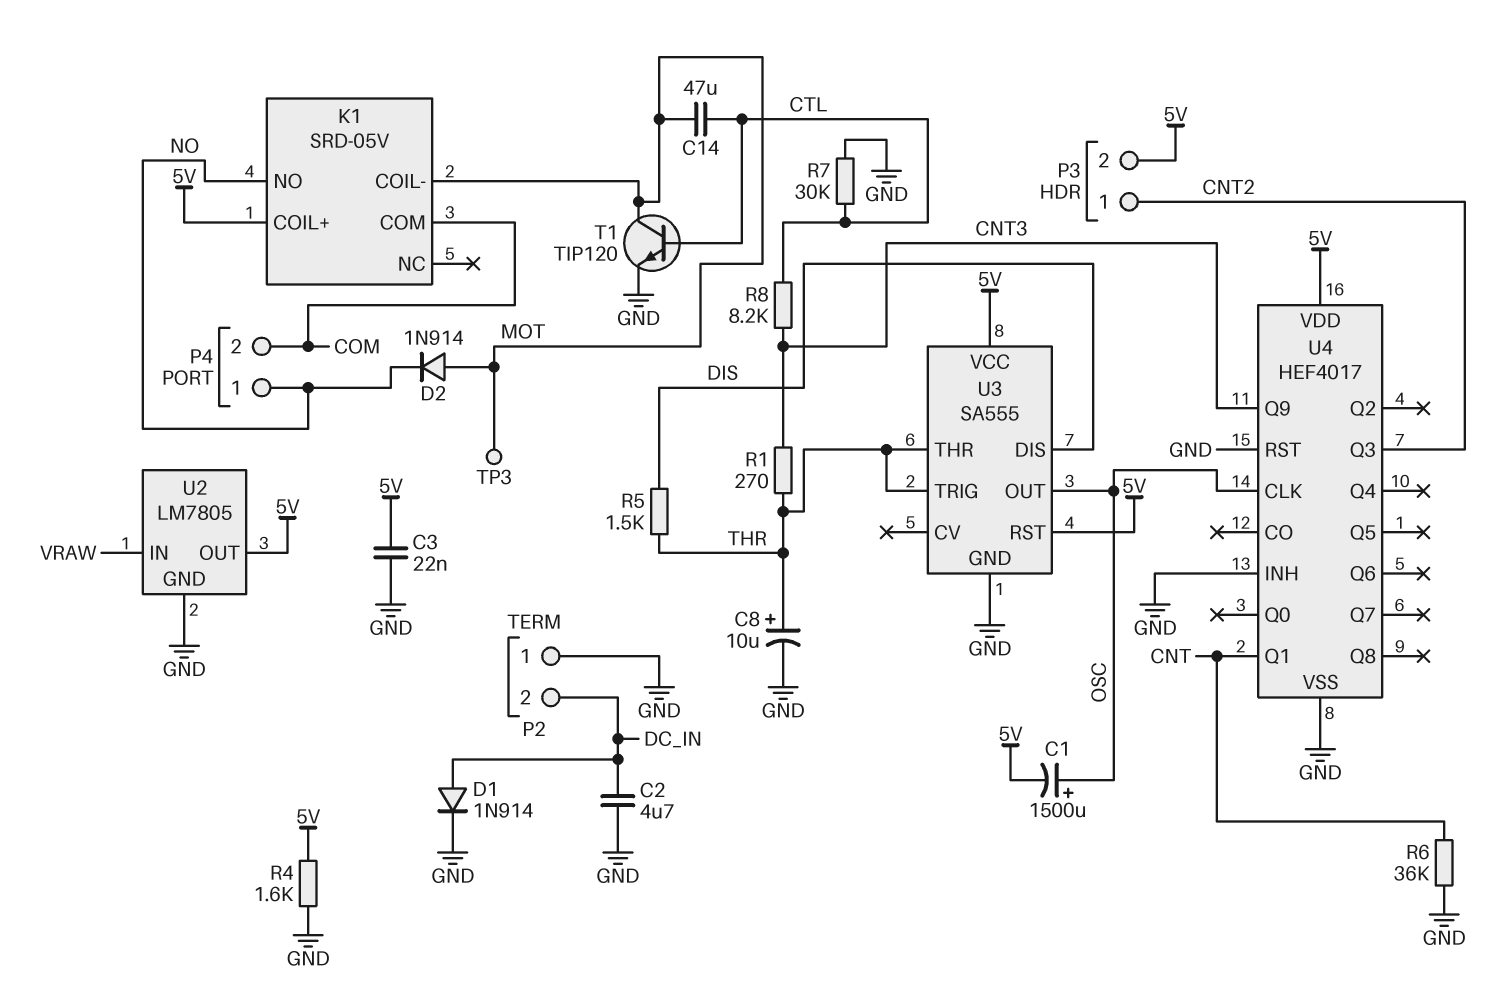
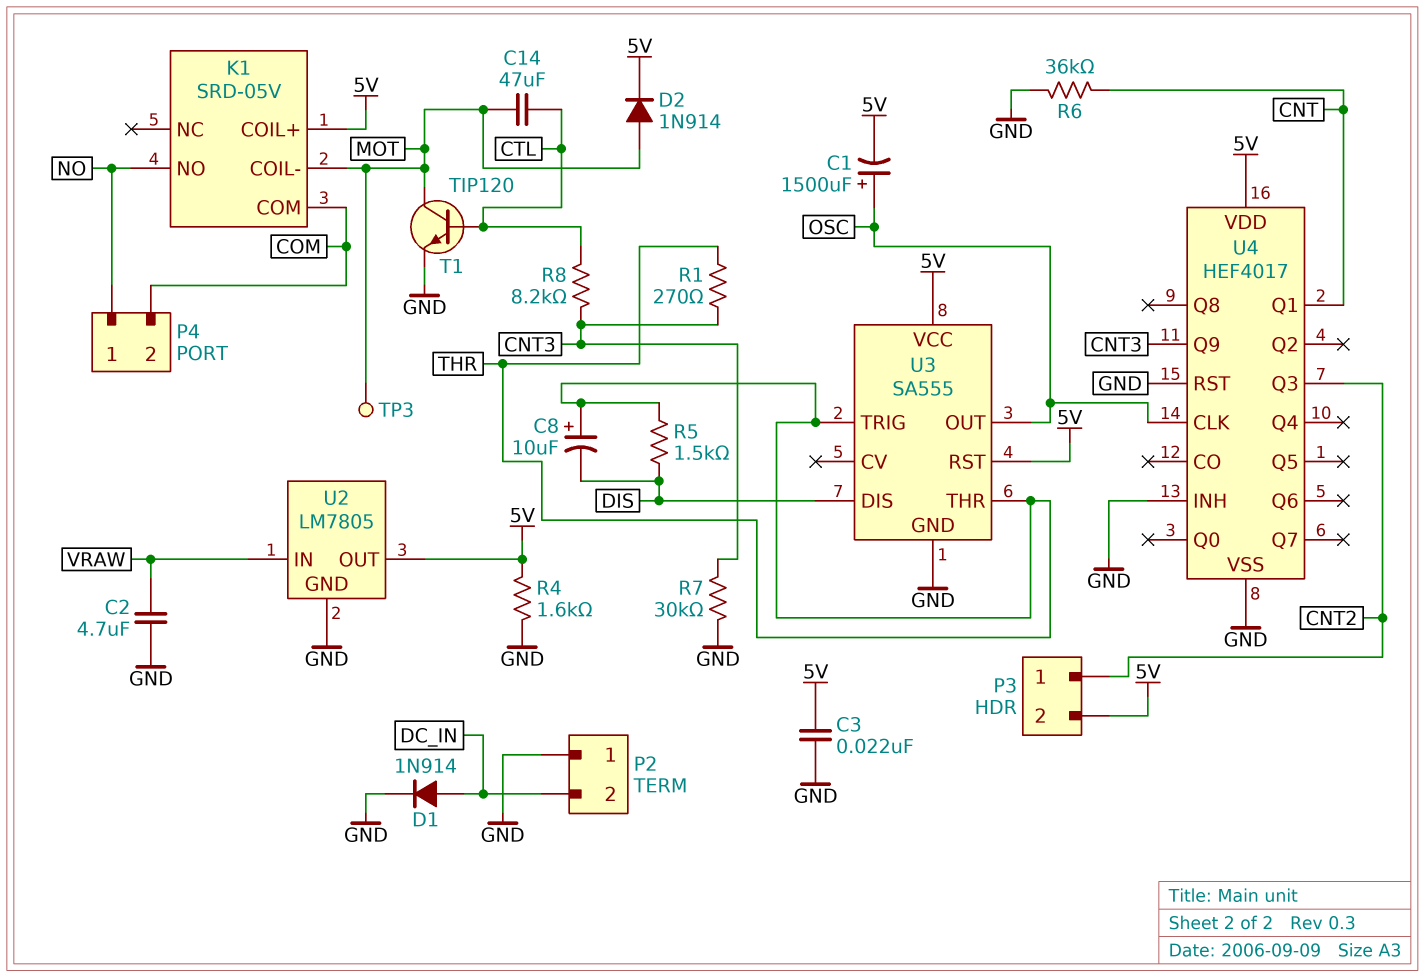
C2: 4.7uF (DC_IN, GND) -> 4.7uF (GND, VRAW)
C8: 10uF (plus THR, minus GND) -> 10uF (plus THR, minus DIS)
D2: diode 1N914 (A MOT, K NO) -> diode 1N914 (A MOT, K 5V)
R7: 30k (CTL, GND) -> 30k (CNT3, GND)

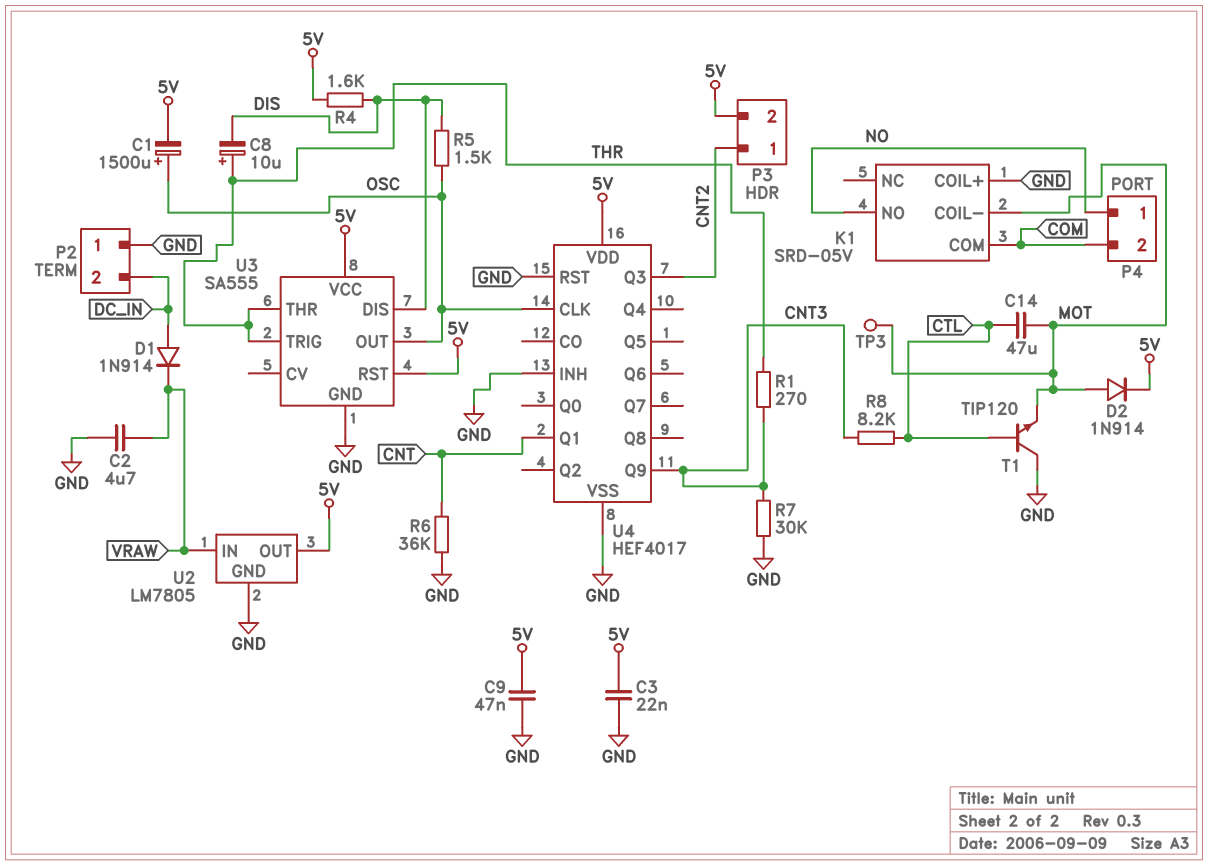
C9: none -> 47nF (5V, GND)
D1: diode 1N914 (A DC_IN, K GND) -> diode 1N914 (A DC_IN, K VRAW)
K1 pin COIL+: 5V -> GND
R4: 1.6k (5V, GND) -> 1.6k (5V, DIS)
R5: 1.5k (DIS, THR) -> 1.5k (DIS, OSC)
T1: NPN TIP120 (B CTL, C MOT, E GND) -> NPN TIP120 (B CTL, C GND, E MOT)

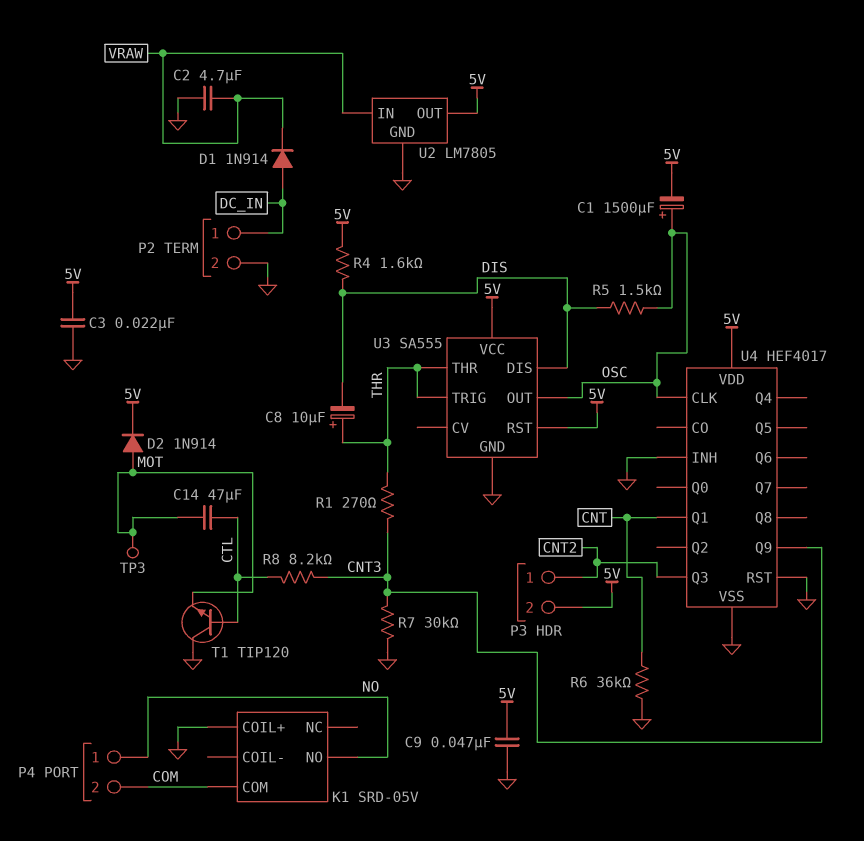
K1 pin COIL-: MOT -> none
P2 pin 1: GND -> DC_IN
P2 pin 2: DC_IN -> GND

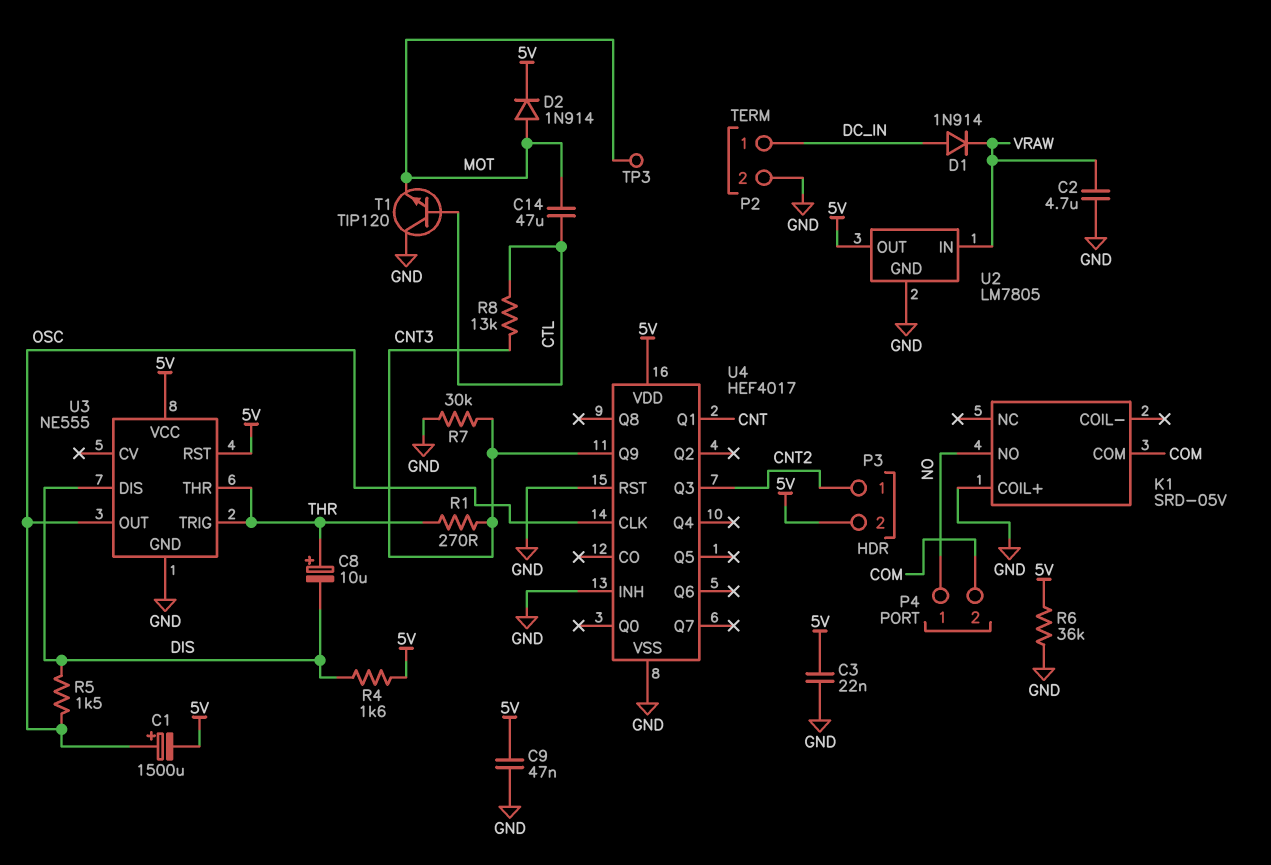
R6: 36k (CNT, GND) -> 36k (5V, GND)
R8: 8.2k (CNT3, CTL) -> 13k (CNT3, CTL)
U3: SA555 -> NE555

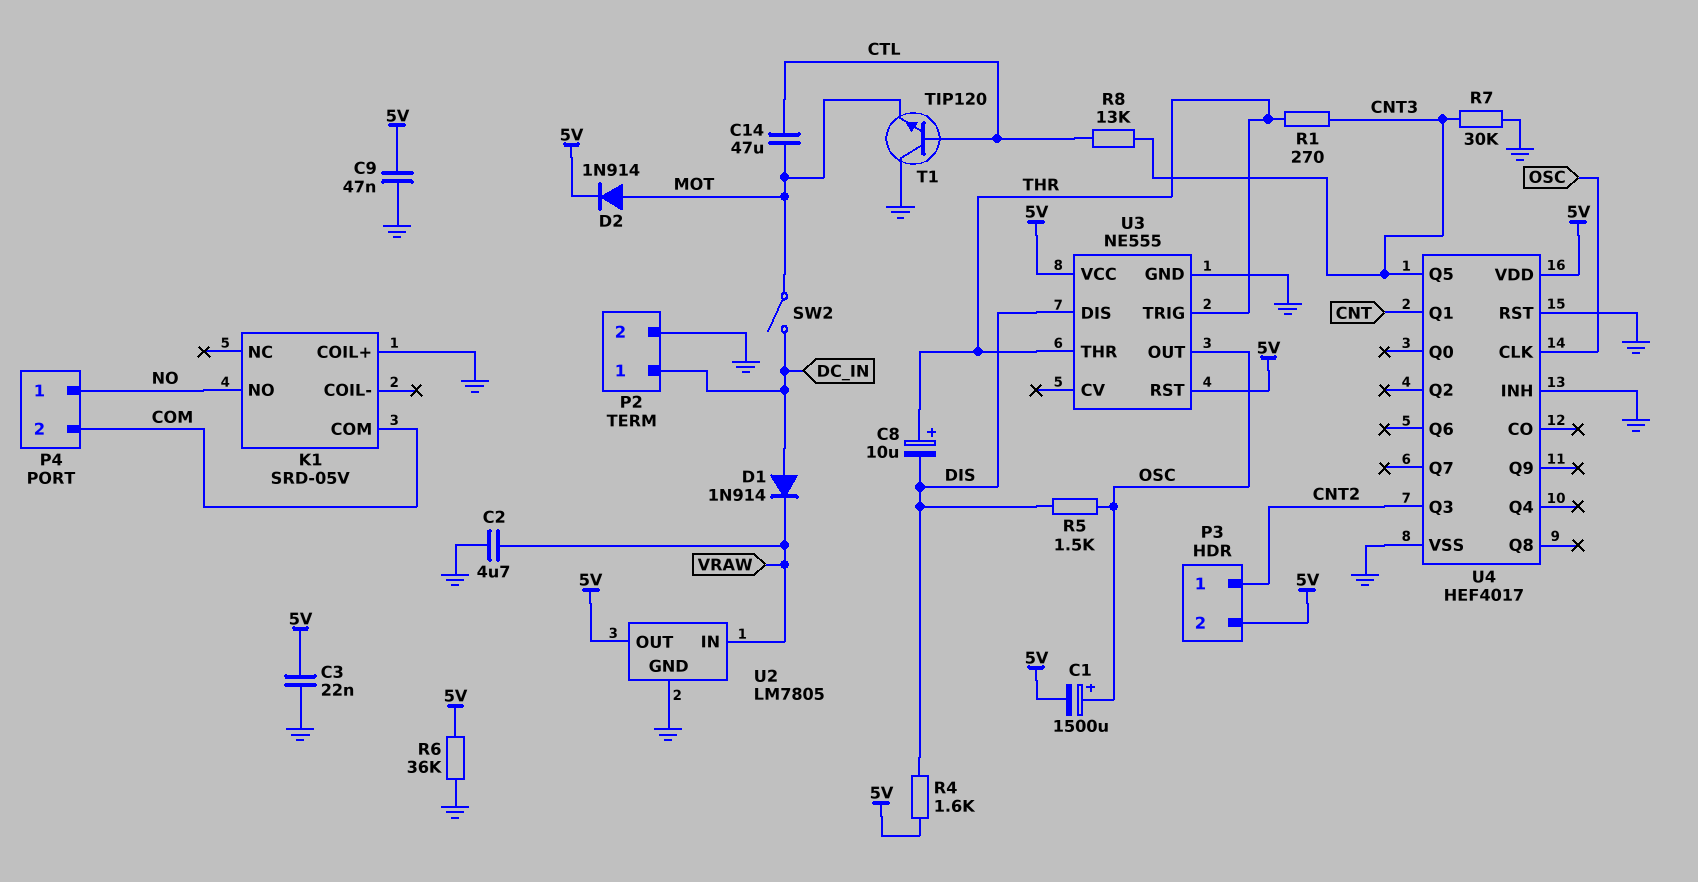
SW2: none -> switch (DC_IN, MOT)
TP3: test point (MOT) -> none
U4 pin Q5: none -> CNT3
U4 pin Q9: CNT3 -> none

